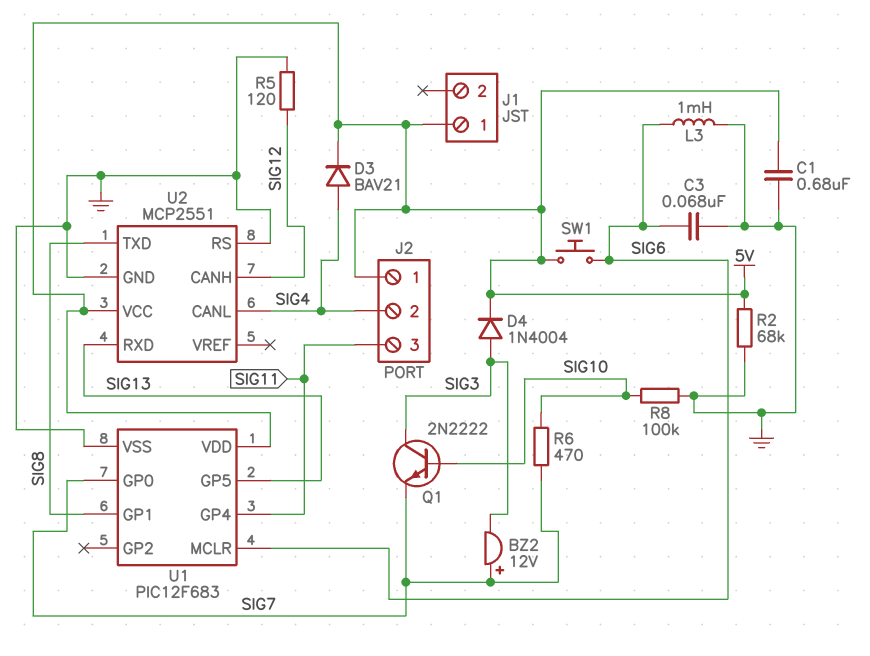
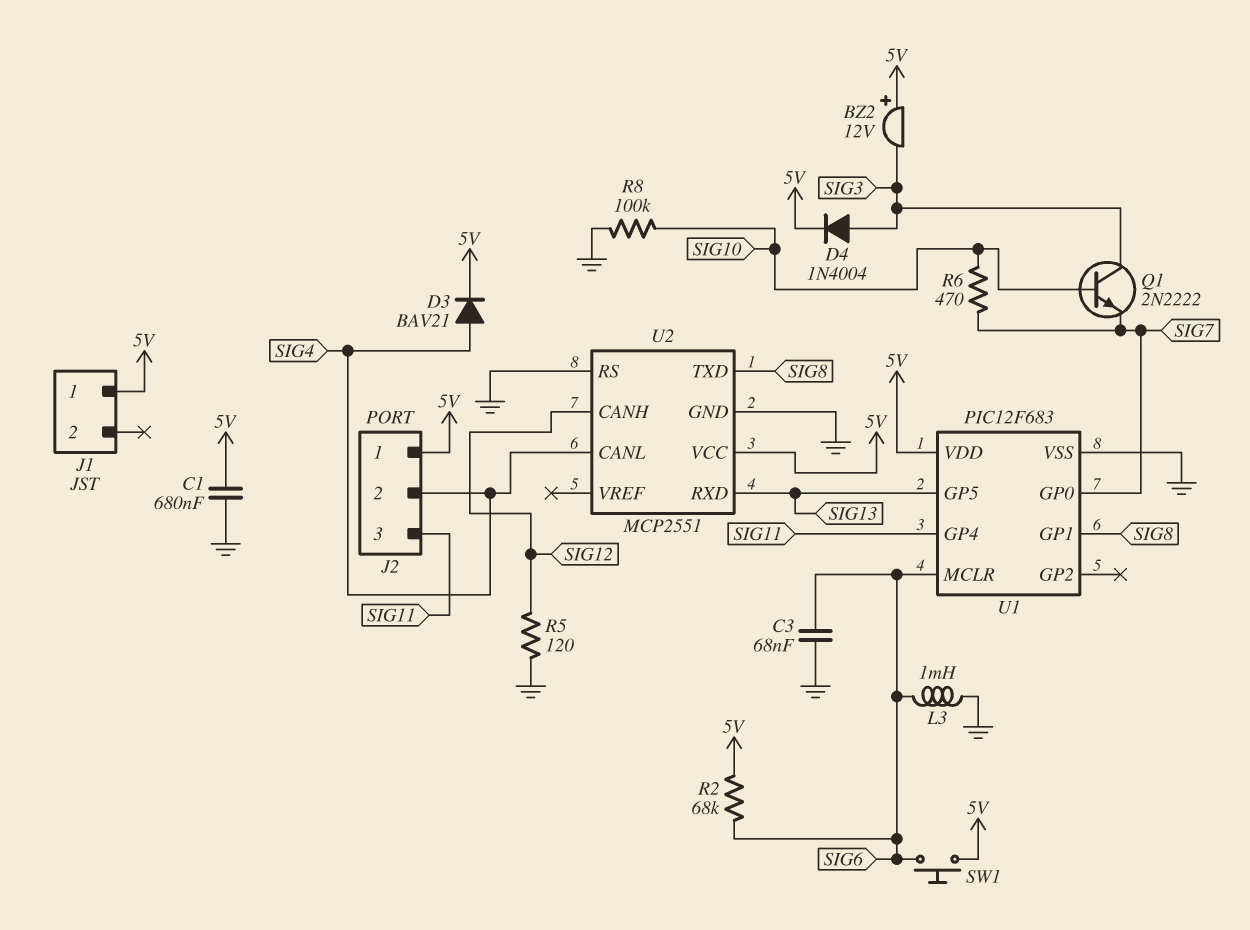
BZ2: buzzer 12V (plus SIG7, minus SIG3) -> buzzer 12V (plus 5V, minus SIG3)
R2: 68k (5V, GND) -> 68k (5V, SIG6)

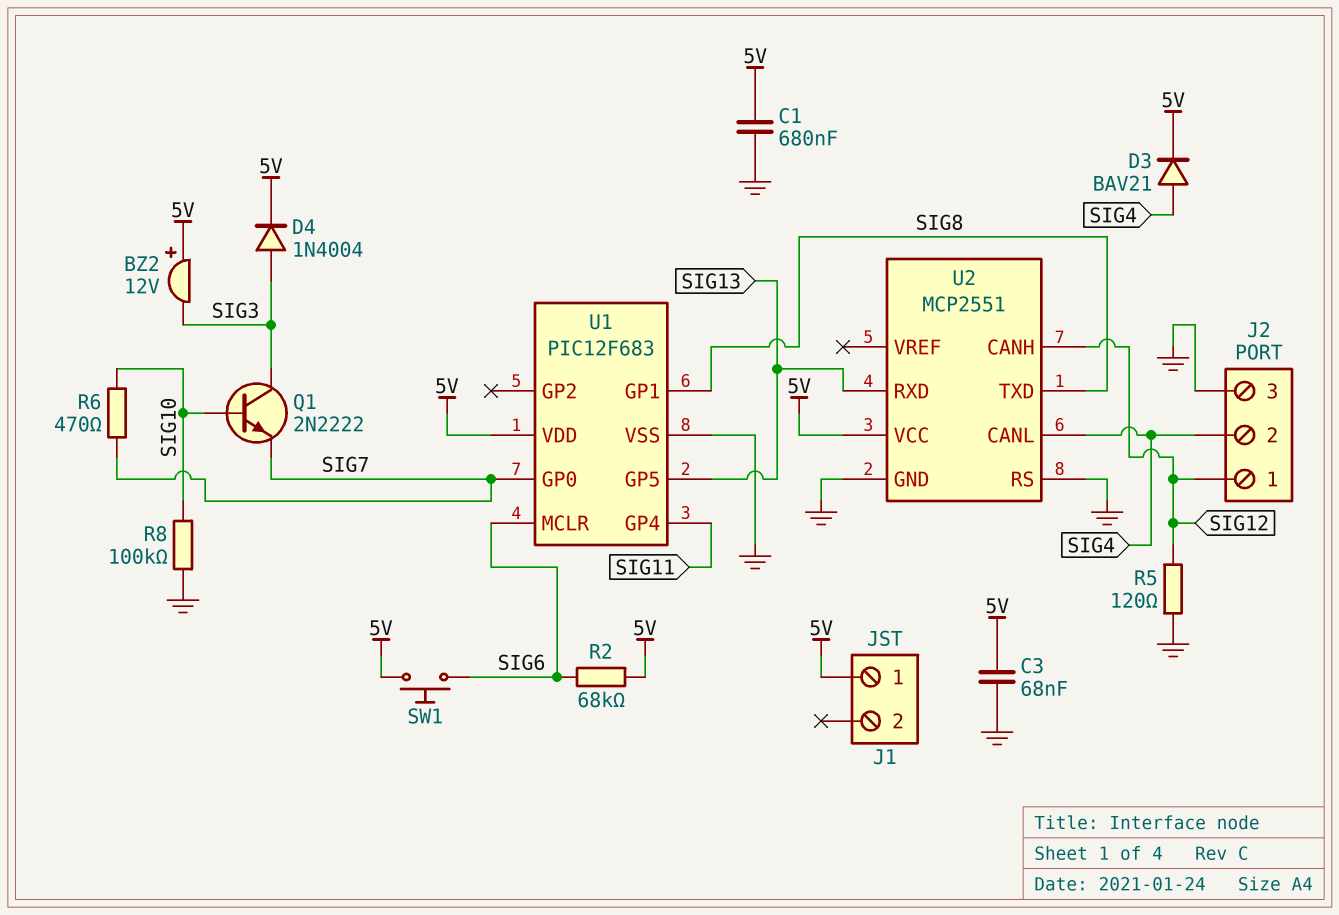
C3: 68nF (GND, SIG6) -> 68nF (5V, GND)
J2 pin 1: 5V -> SIG12
J2 pin 3: SIG11 -> GND
L3: 1mH (GND, SIG6) -> none

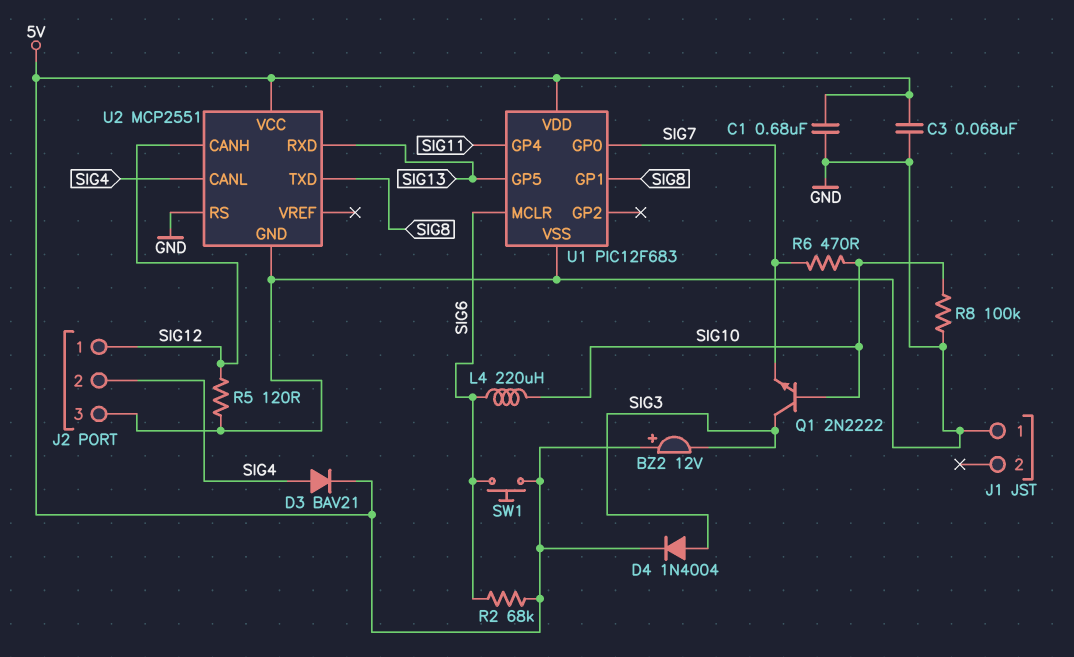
J1 pin 1: 5V -> GND
L4: none -> 220uH (SIG6, SIG10)

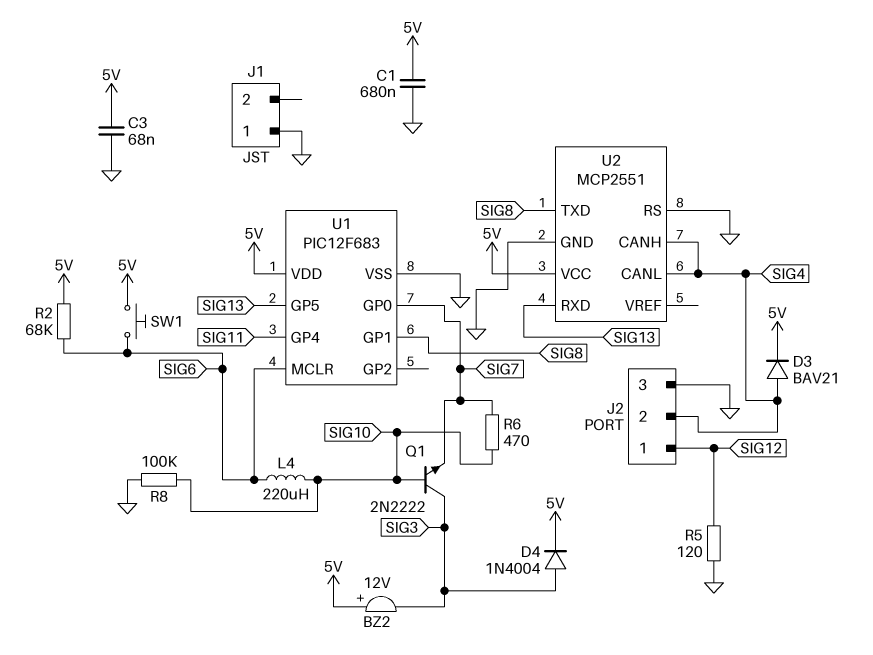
U2 pin CANH: SIG12 -> SIG4

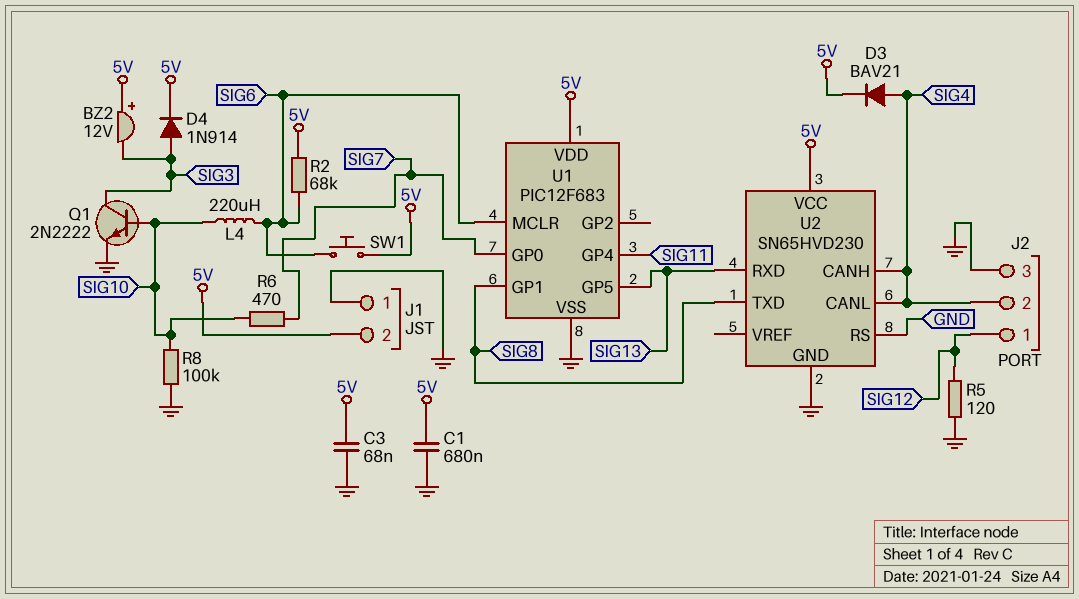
D4: diode 1N4004 (A SIG3, K 5V) -> diode 1N914 (A SIG3, K 5V)
J1 pin 2: none -> 5V
Q1: NPN 2N2222 (B SIG10, C SIG3, E SIG7) -> NPN 2N2222 (B SIG10, C SIG3, E GND)
U2: MCP2551 -> SN65HVD230

